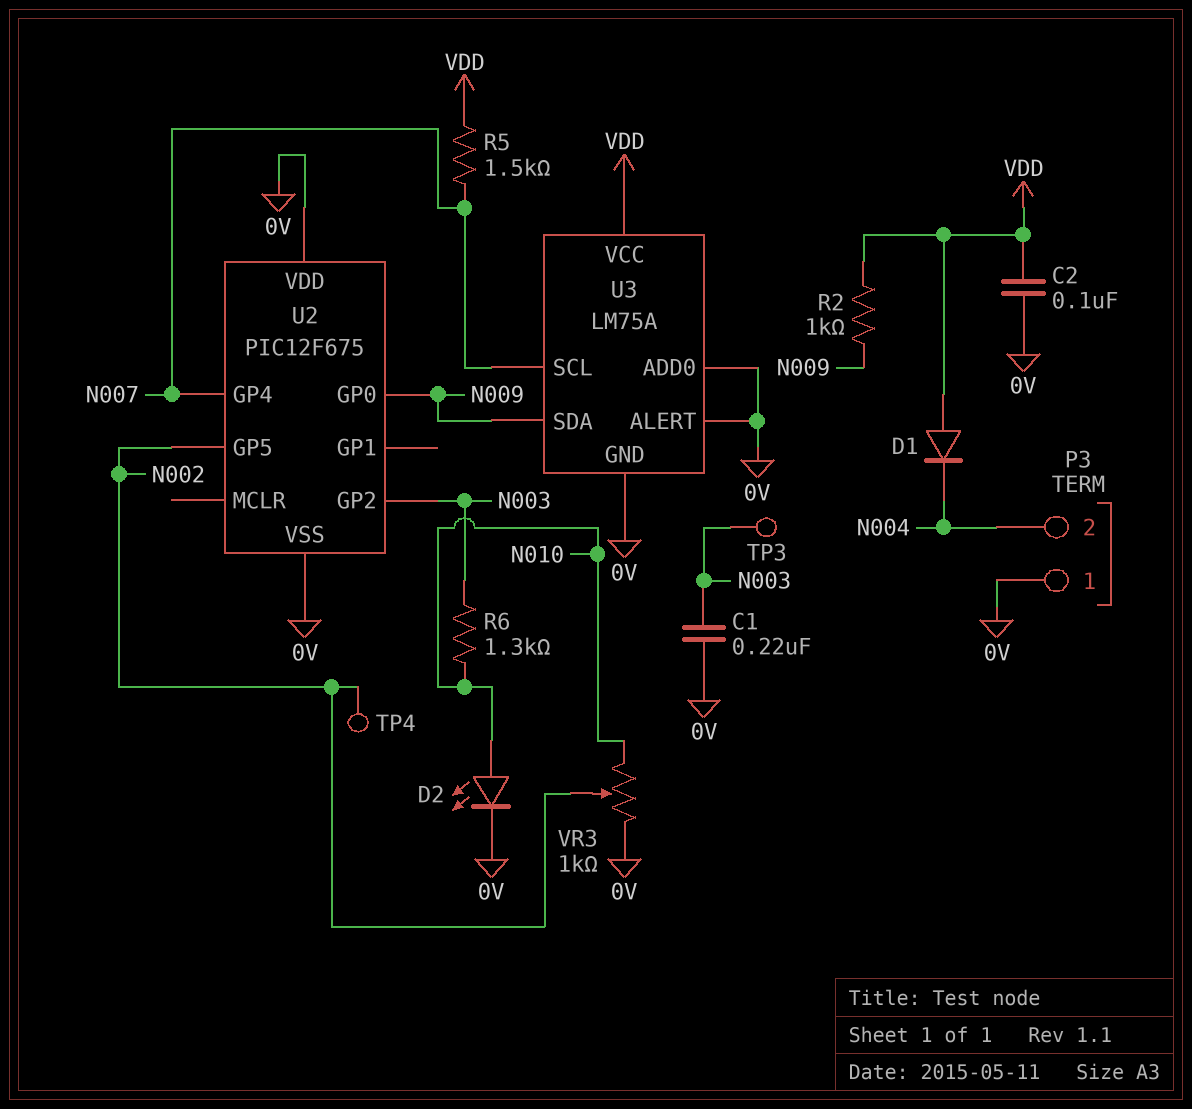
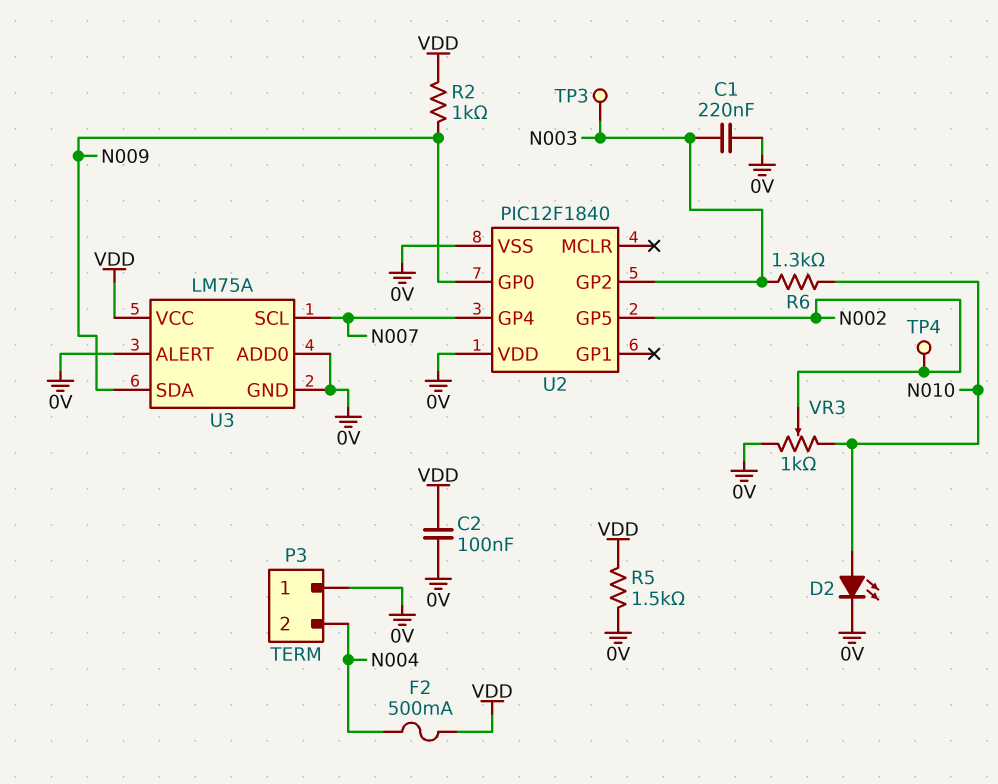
D1: diode (A VDD, K N004) -> none
F2: none -> 500mA (N004, VDD)
R5: 1.5k (N007, VDD) -> 1.5k (0V, VDD)
U2: PIC12F675 -> PIC12F1840

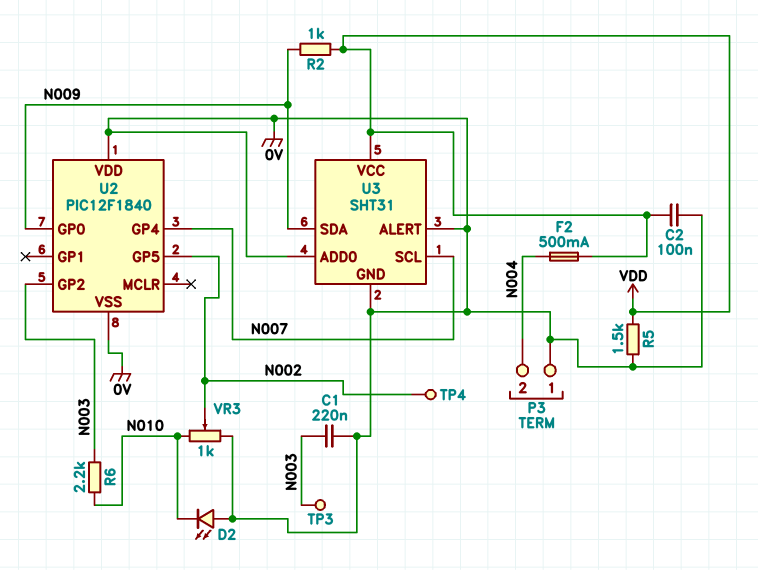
D2: LED (A N010, K 0V) -> LED (A 0V, K N010)
R6: 1.3k (N003, N010) -> 2.2k (N003, N010)
U3: LM75A -> SHT31

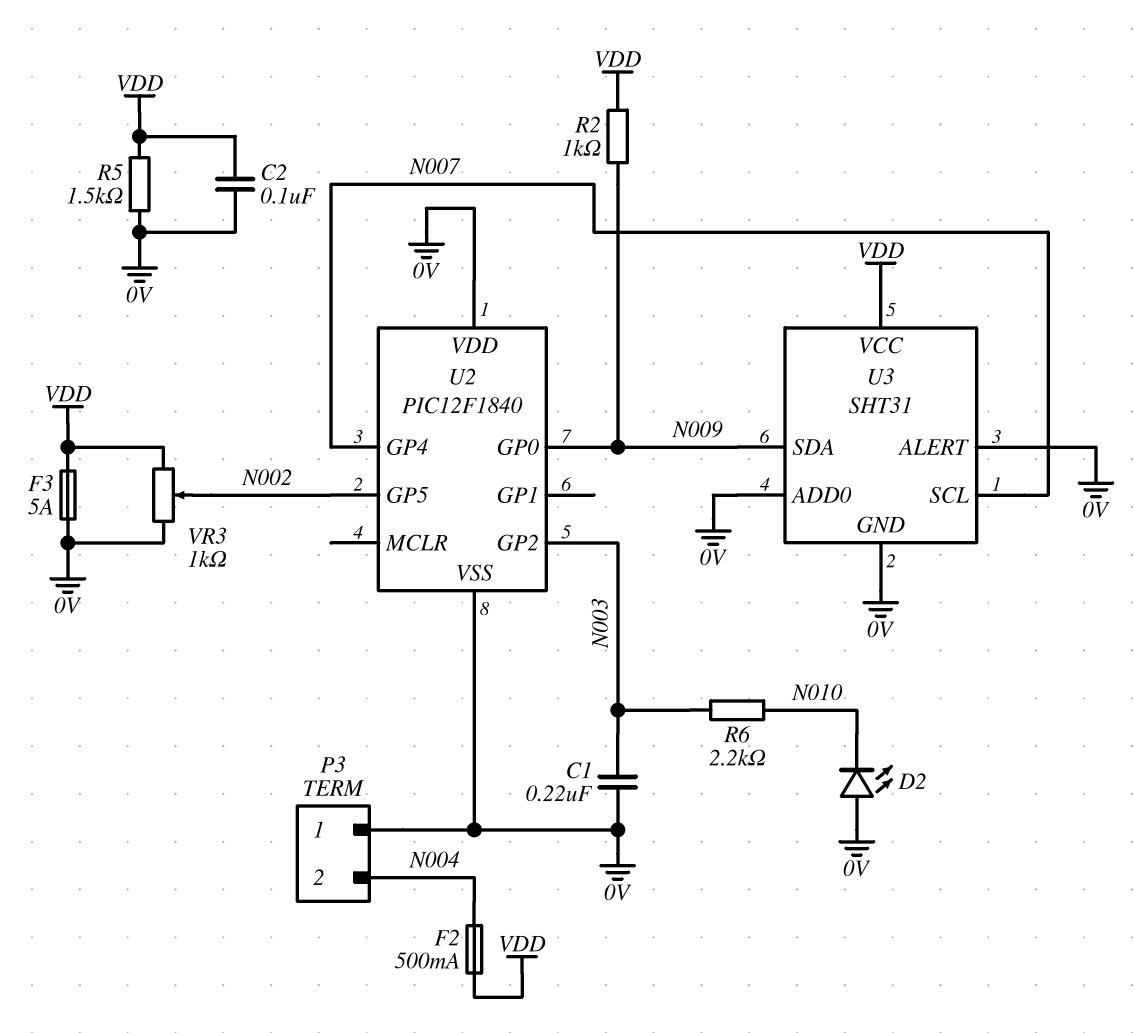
F3: none -> 5A (0V, VDD)
TP3: test point (N003) -> none
TP4: test point (N002) -> none
VR3: 1k (0V, N010, wiper N002) -> 1k (0V, VDD, wiper N002)

